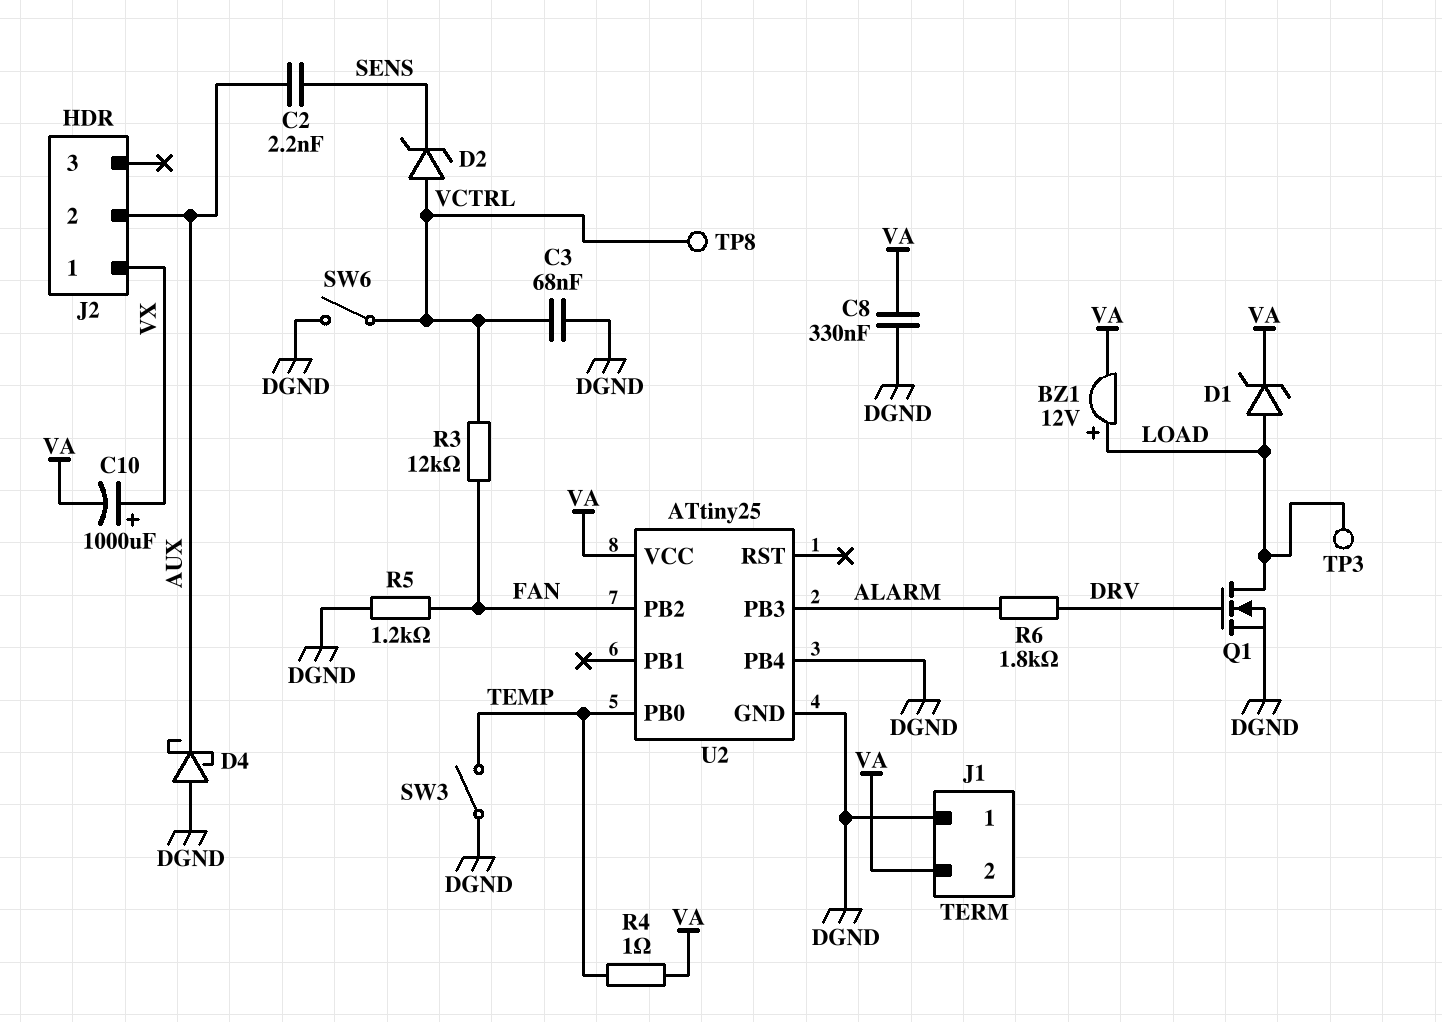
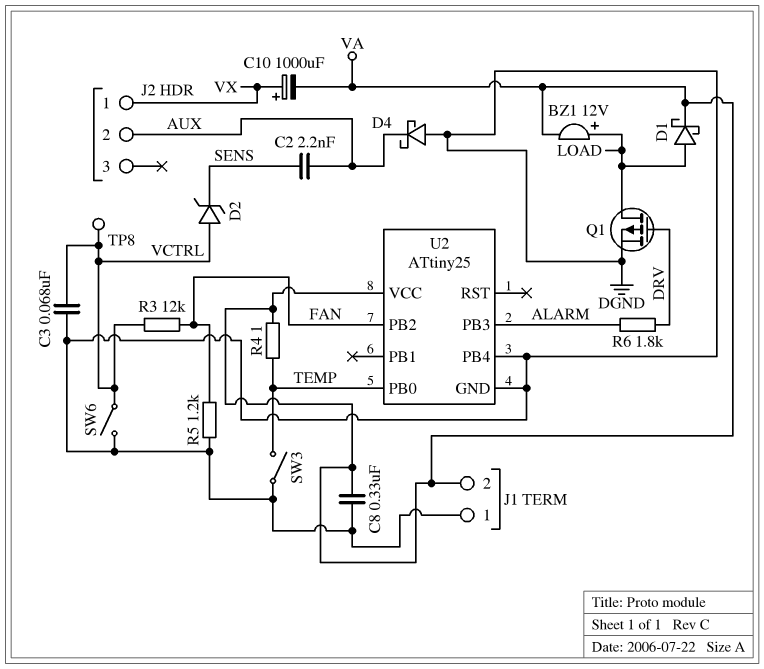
D1: zener (A LOAD, K VA) -> schottky (A LOAD, K VA)
Q1: NMOS (G DRV, D LOAD, S DGND) -> PMOS (G DRV, D LOAD, S DGND)
TP3: test point (LOAD) -> none

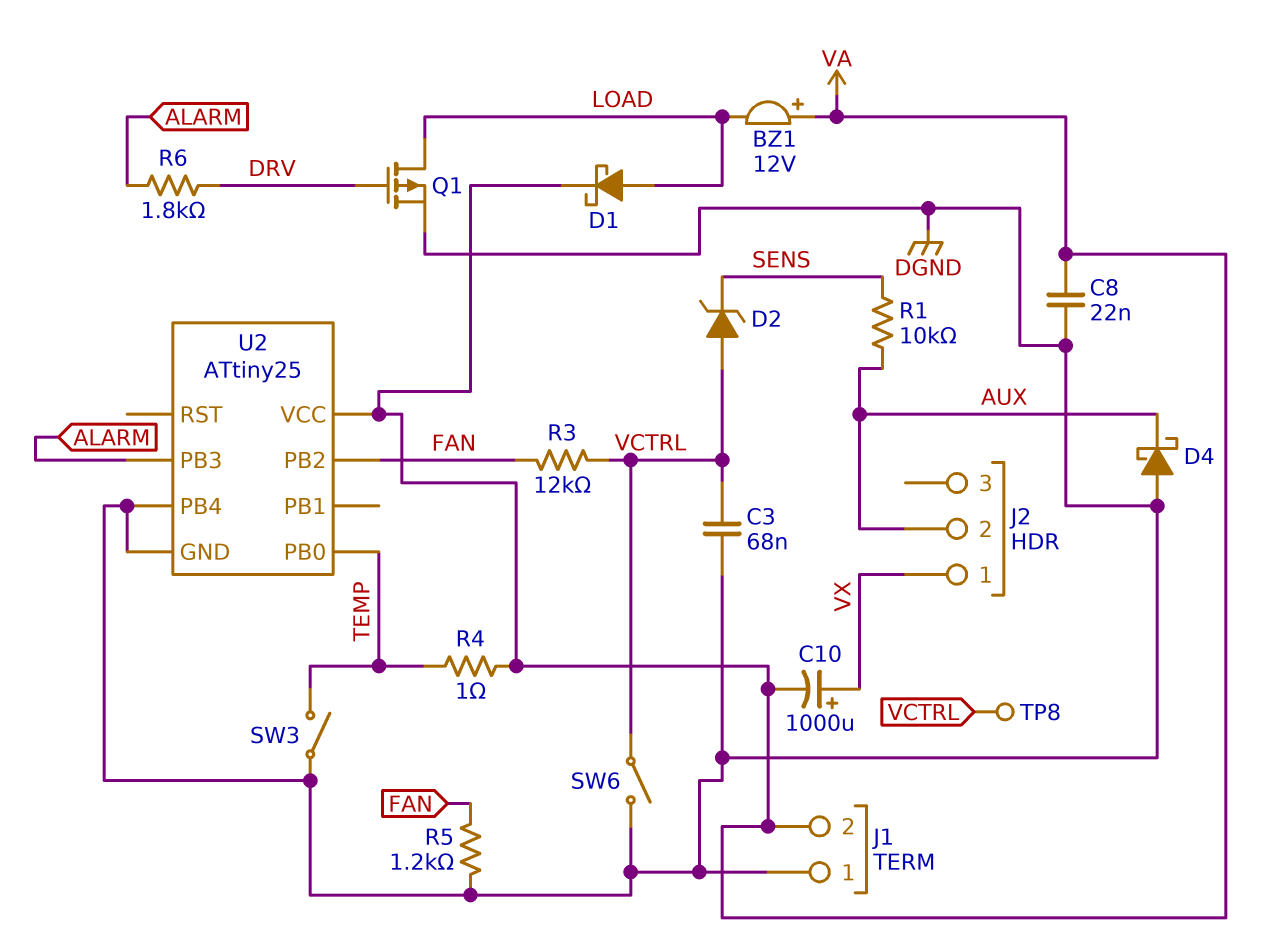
BZ1: buzzer 12V (plus LOAD, minus VA) -> buzzer 12V (plus VA, minus LOAD)
C2: 2.2nF (AUX, SENS) -> none
C8: 330nF (DGND, VA) -> 22nF (DGND, VA)
R1: none -> 10k (AUX, SENS)

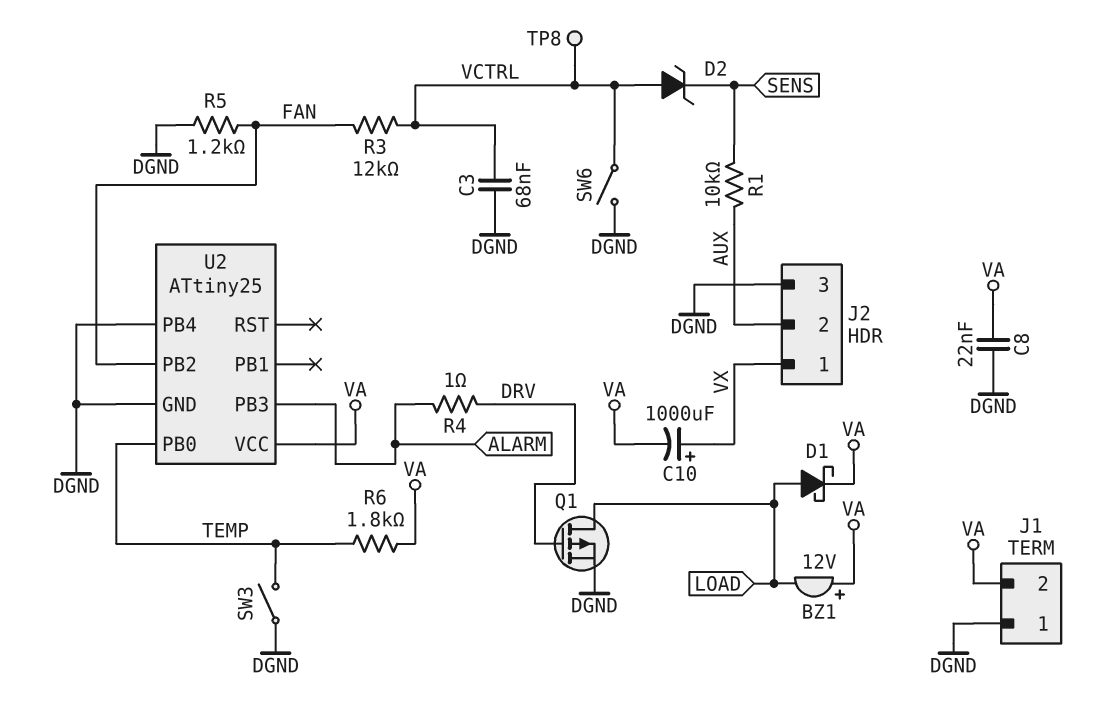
D4: schottky (A DGND, K AUX) -> none
J2 pin 3: none -> DGND
R4: 1 (TEMP, VA) -> 1 (ALARM, DRV)
R6: 1.8k (ALARM, DRV) -> 1.8k (TEMP, VA)

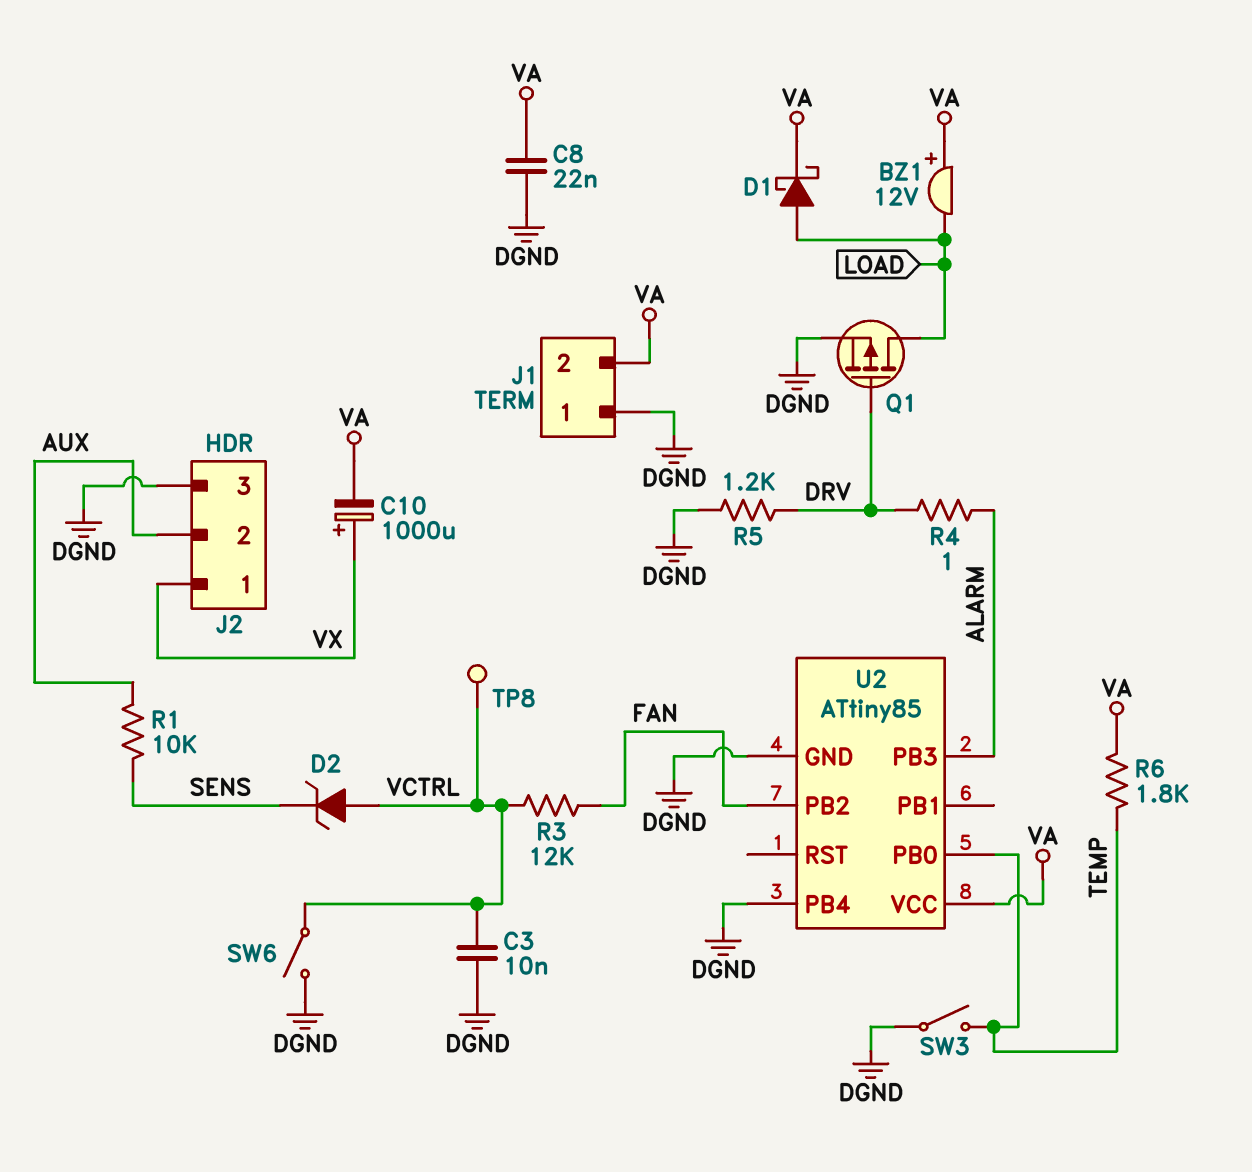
C3: 68nF (DGND, VCTRL) -> 10nF (DGND, VCTRL)
R5: 1.2k (DGND, FAN) -> 1.2k (DGND, DRV)
U2: ATtiny25 -> ATtiny85

